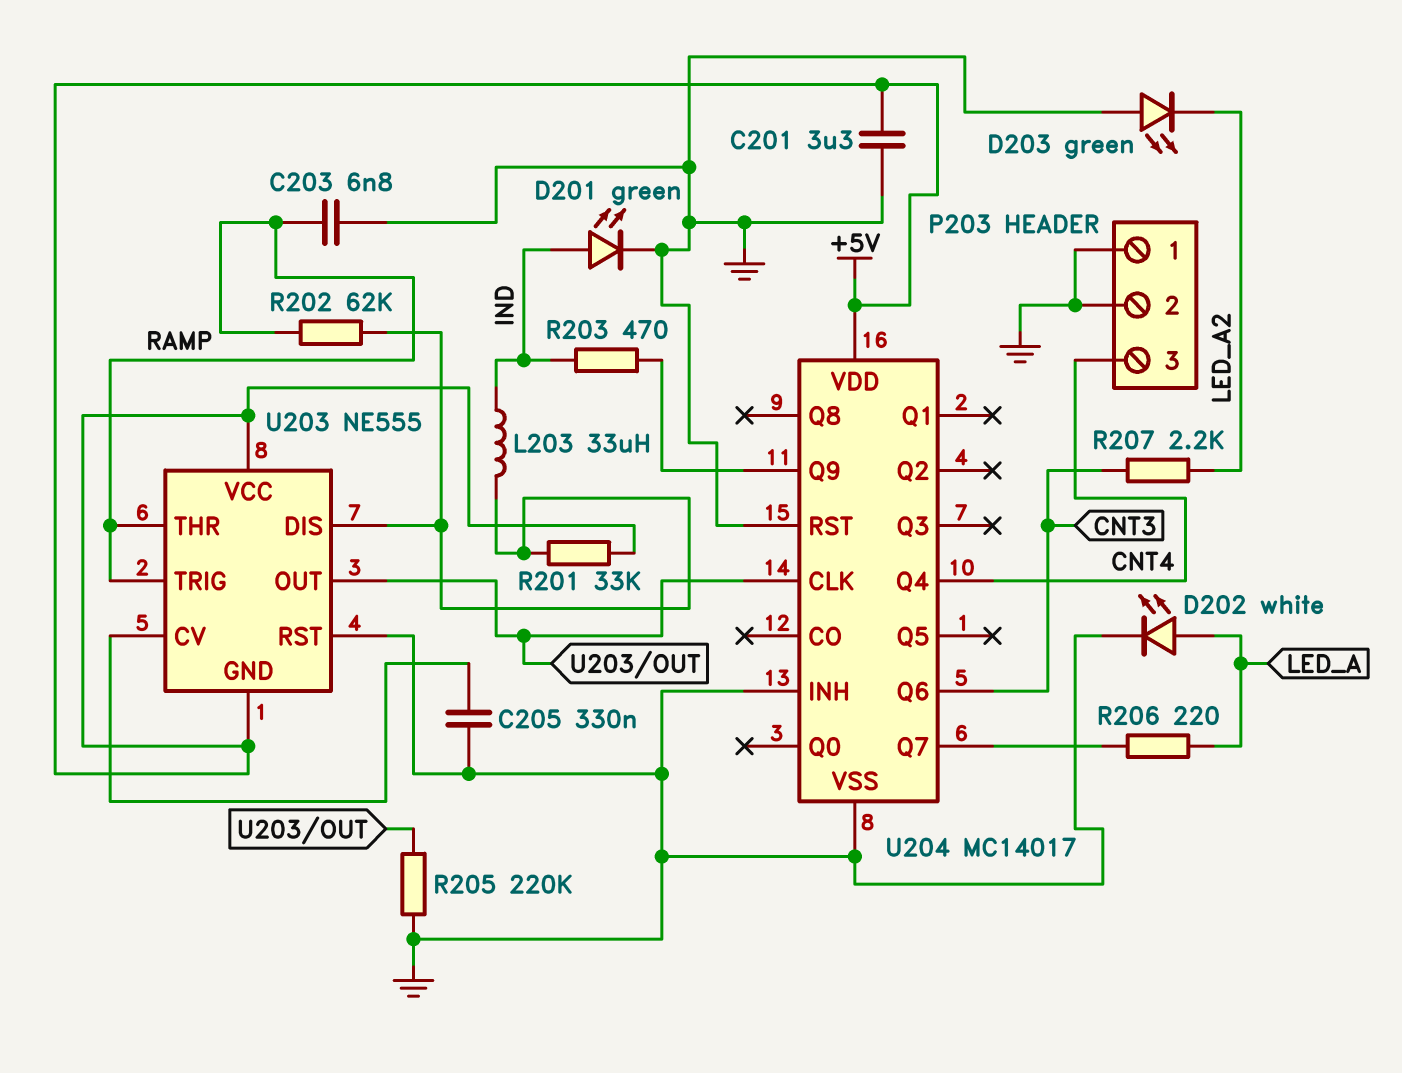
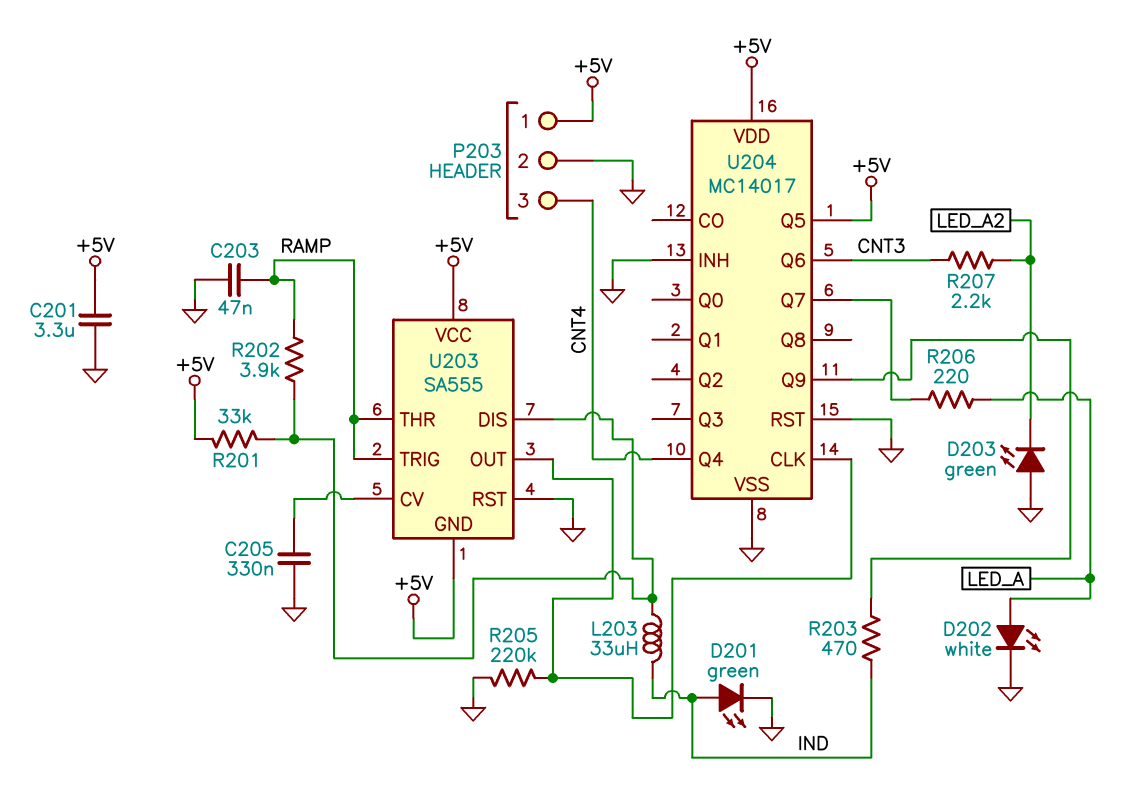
C203: 6.8nF (GND, RAMP) -> 47nF (GND, RAMP)
P203 pin 1: GND -> +5V
R202: 62k (RAMP, U203/DIS) -> 3.9k (RAMP, U203/DIS)
U203: NE555 -> SA555
U204 pin Q5: none -> +5V

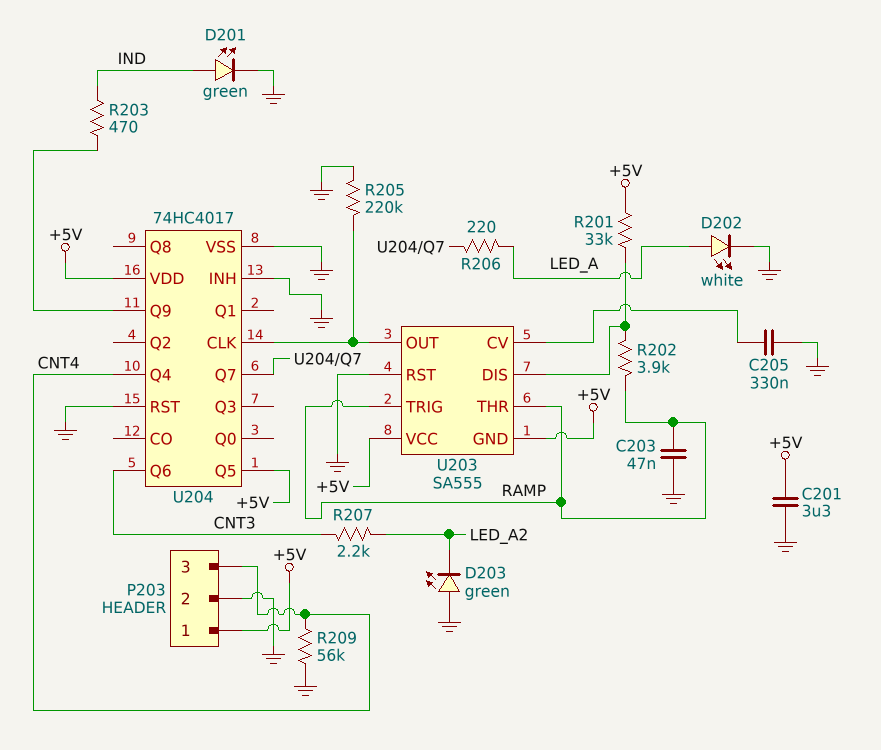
L203: 33uH (IND, U203/DIS) -> none
R209: none -> 56k (CNT4, GND)
U204: MC14017 -> 74HC4017

